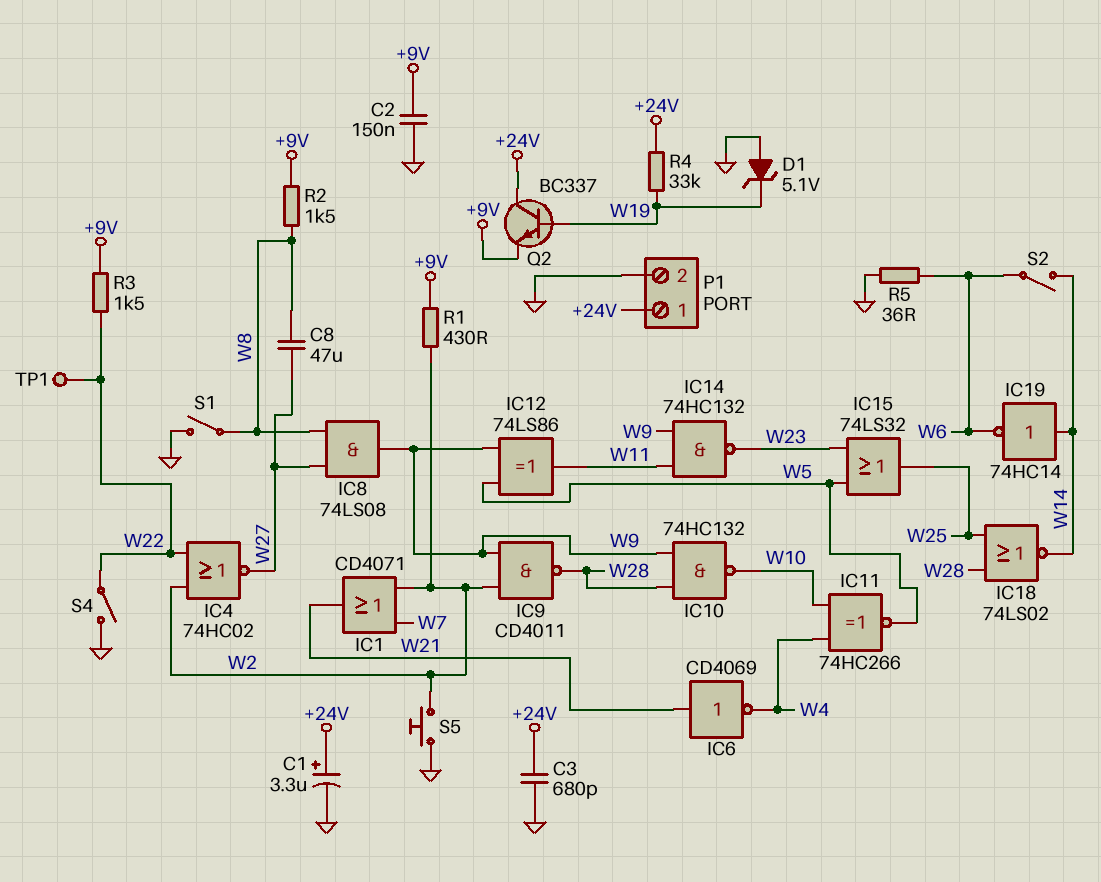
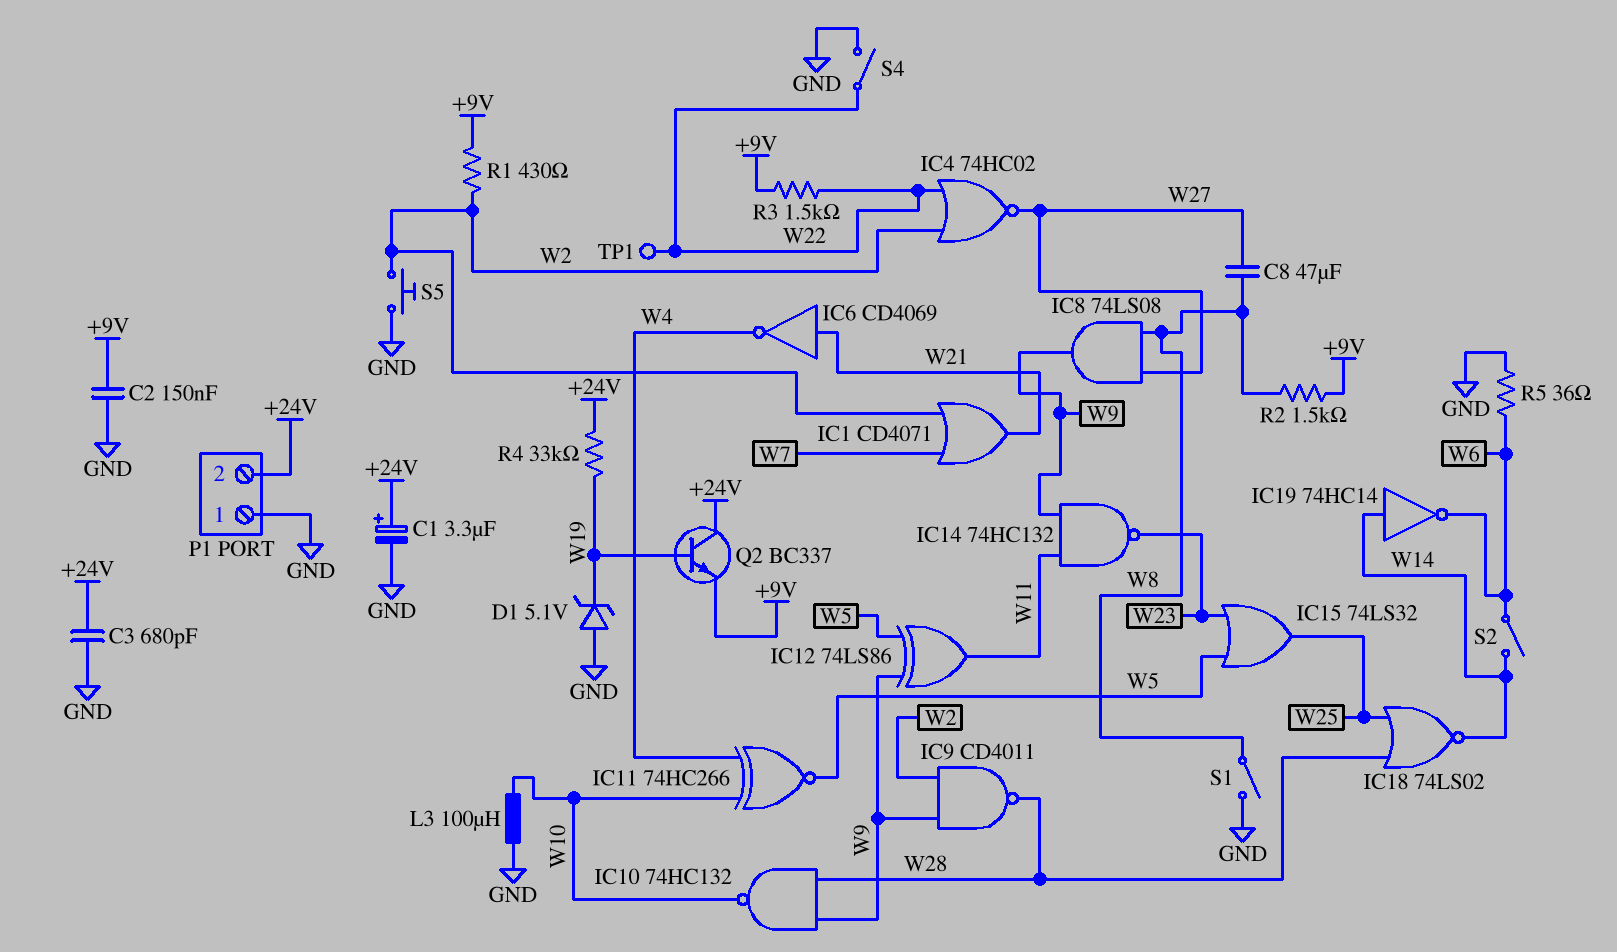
L3: none -> 100uH (GND, W10)
P1 pin 1: +24V -> GND
P1 pin 2: GND -> +24V

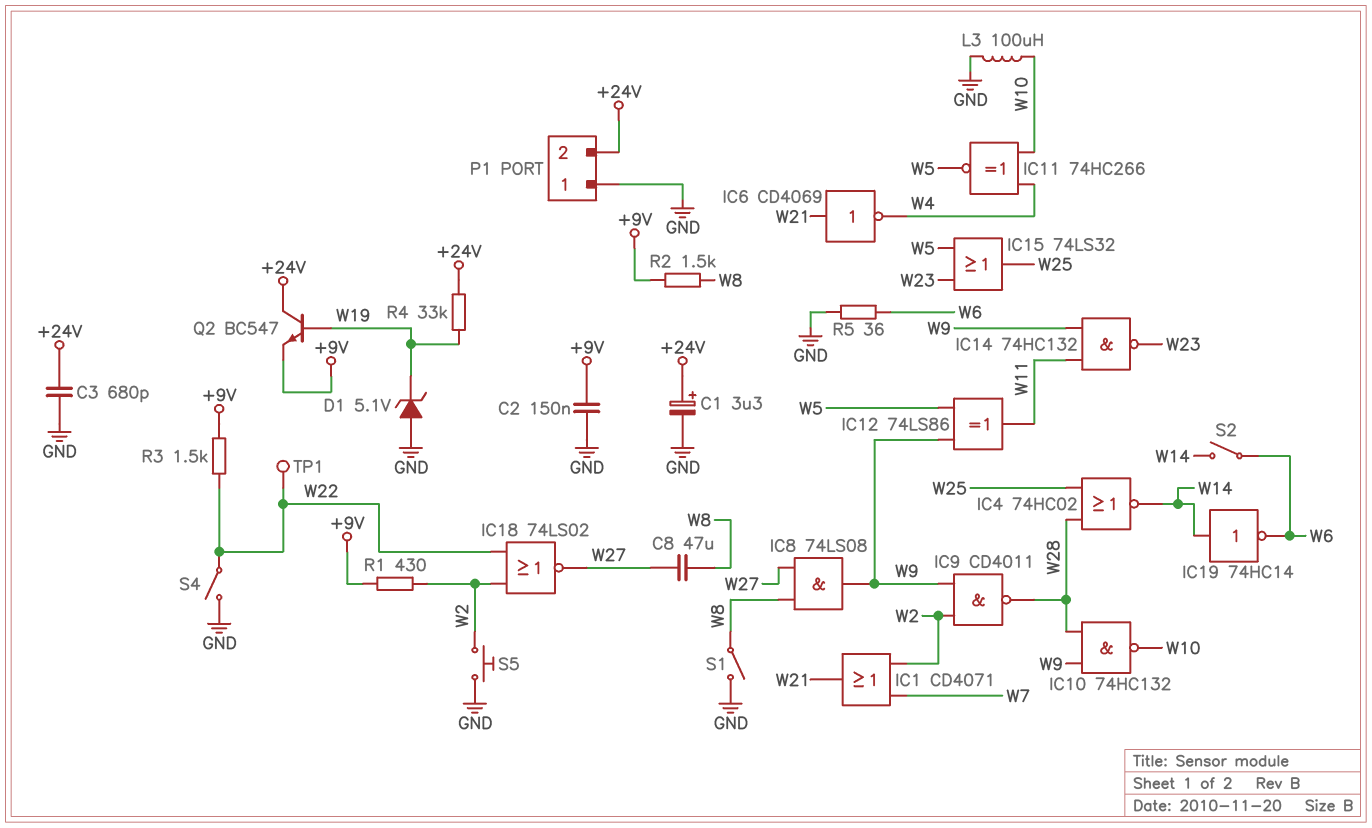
IC4: NOR 74HC02 (in W2, in W22, out W27) -> NOR 74HC02 (in W25, in W28, out W14)
IC18: NOR 74LS02 (in W25, in W28, out W14) -> NOR 74LS02 (in W2, in W22, out W27)
Q2: NPN BC337 (B W19, C +24V, E +9V) -> NPN BC547 (B W19, C +24V, E +9V)

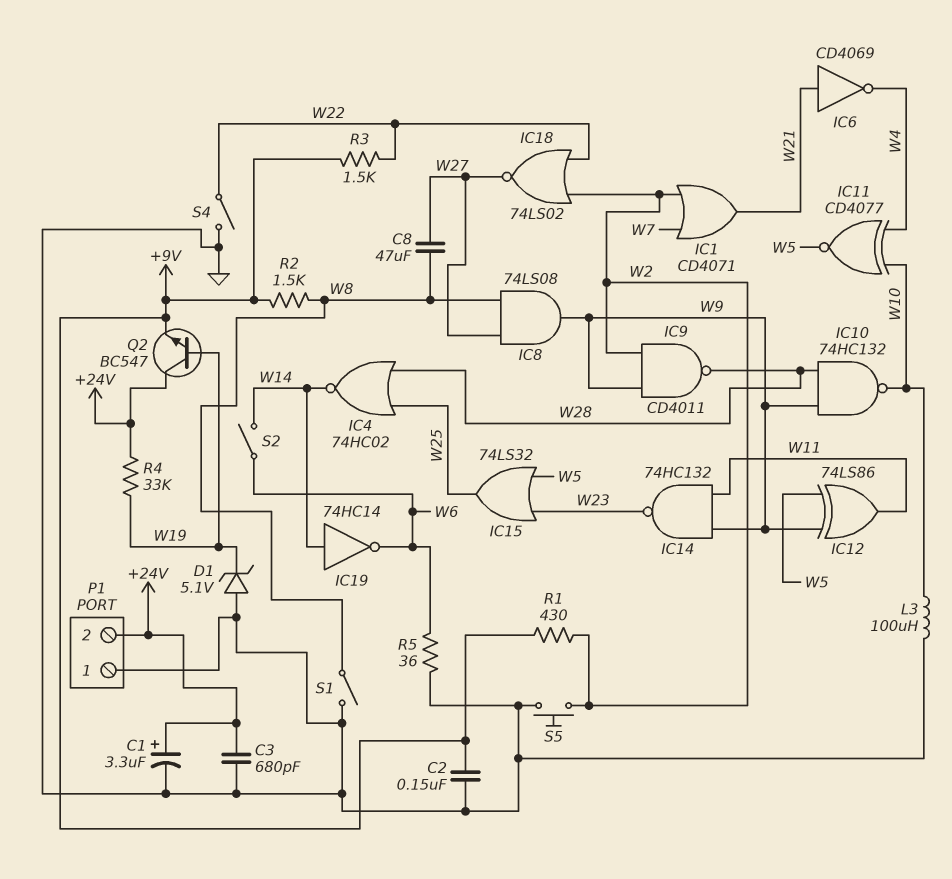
IC11: XNOR 74HC266 (in W4, in W10, out W5) -> XNOR CD4077 (in W4, in W10, out W5)
TP1: test point (W22) -> none

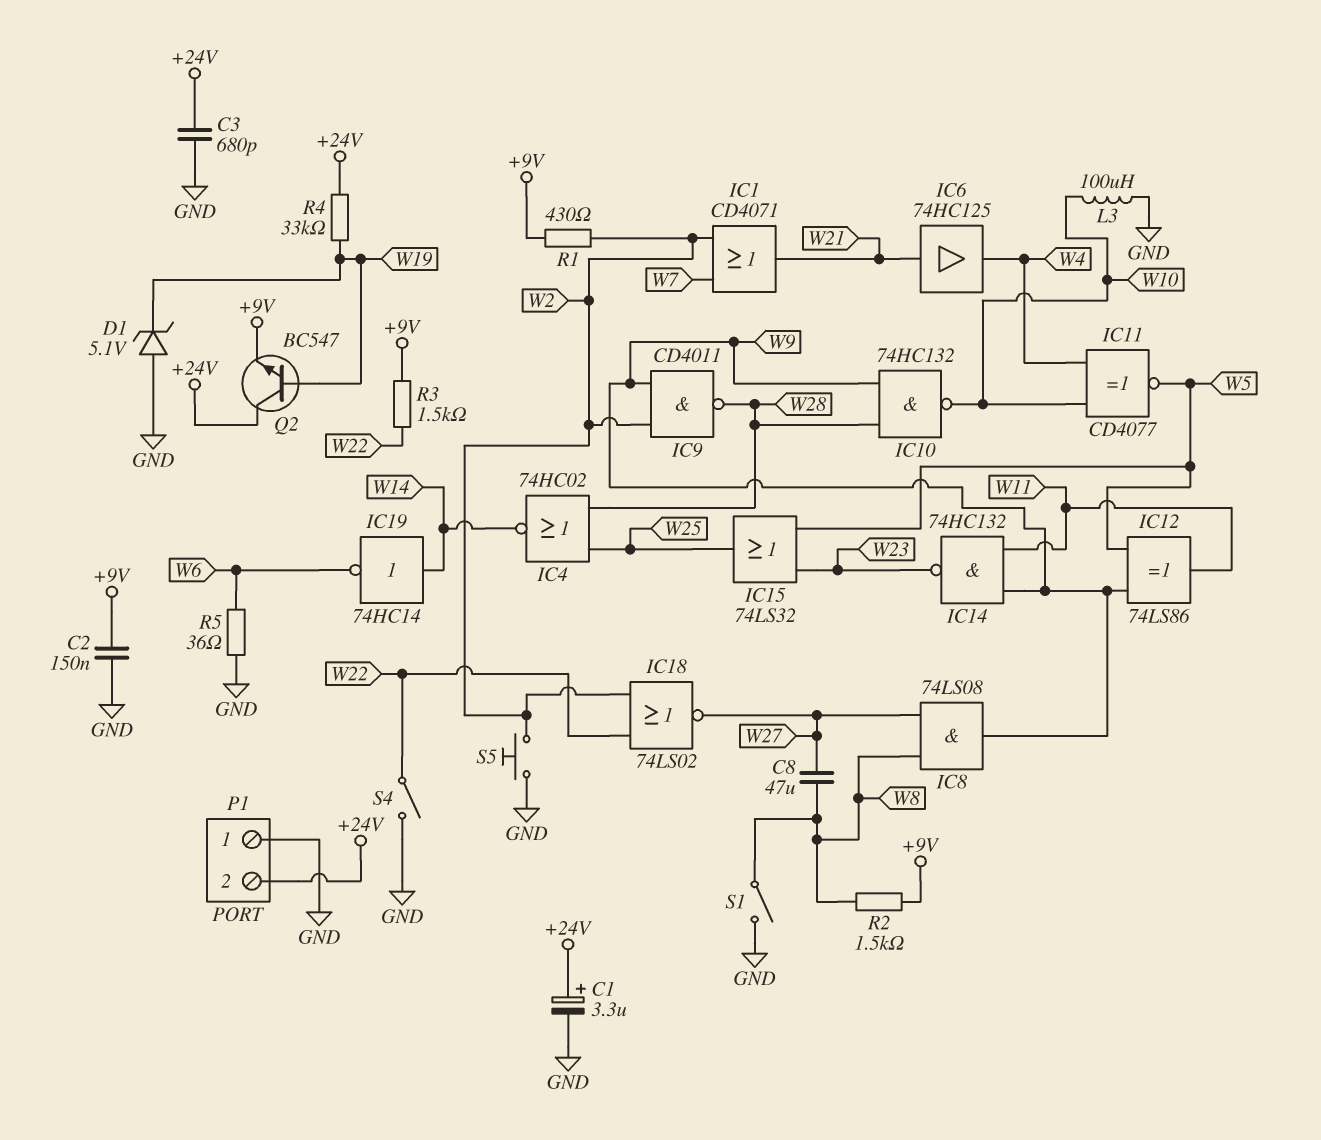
IC6: NOT CD4069 (in W21, out W4) -> buffer 74HC125 (in W21, out W4)
S2: switch (W6, W14) -> none

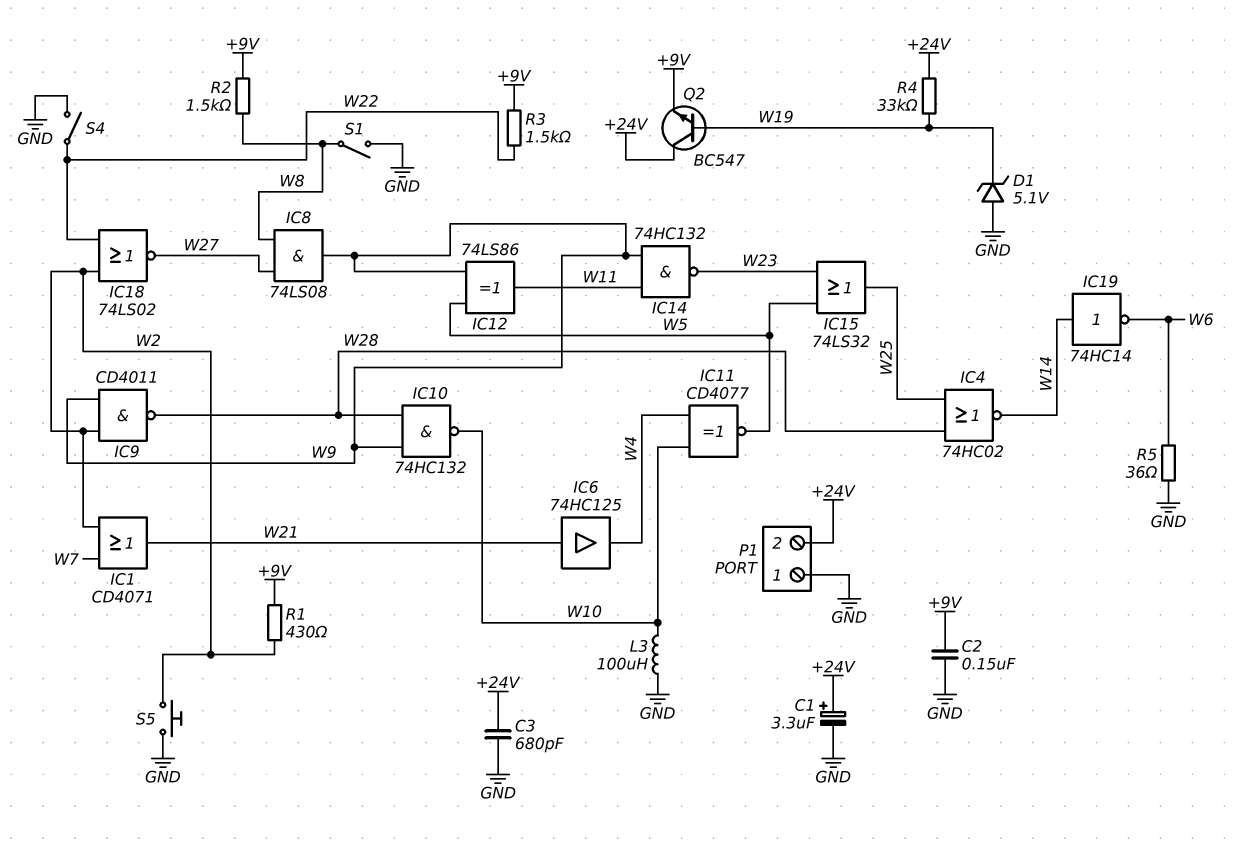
C8: 47uF (W8, W27) -> none

